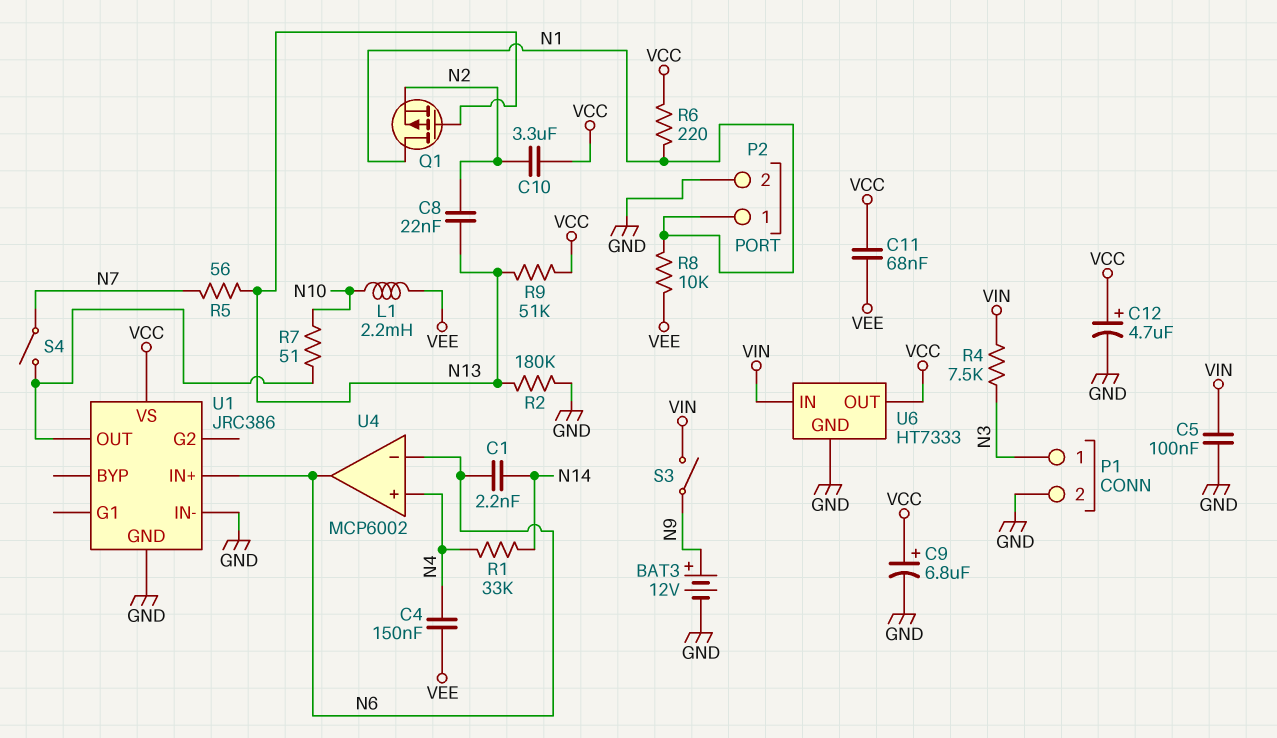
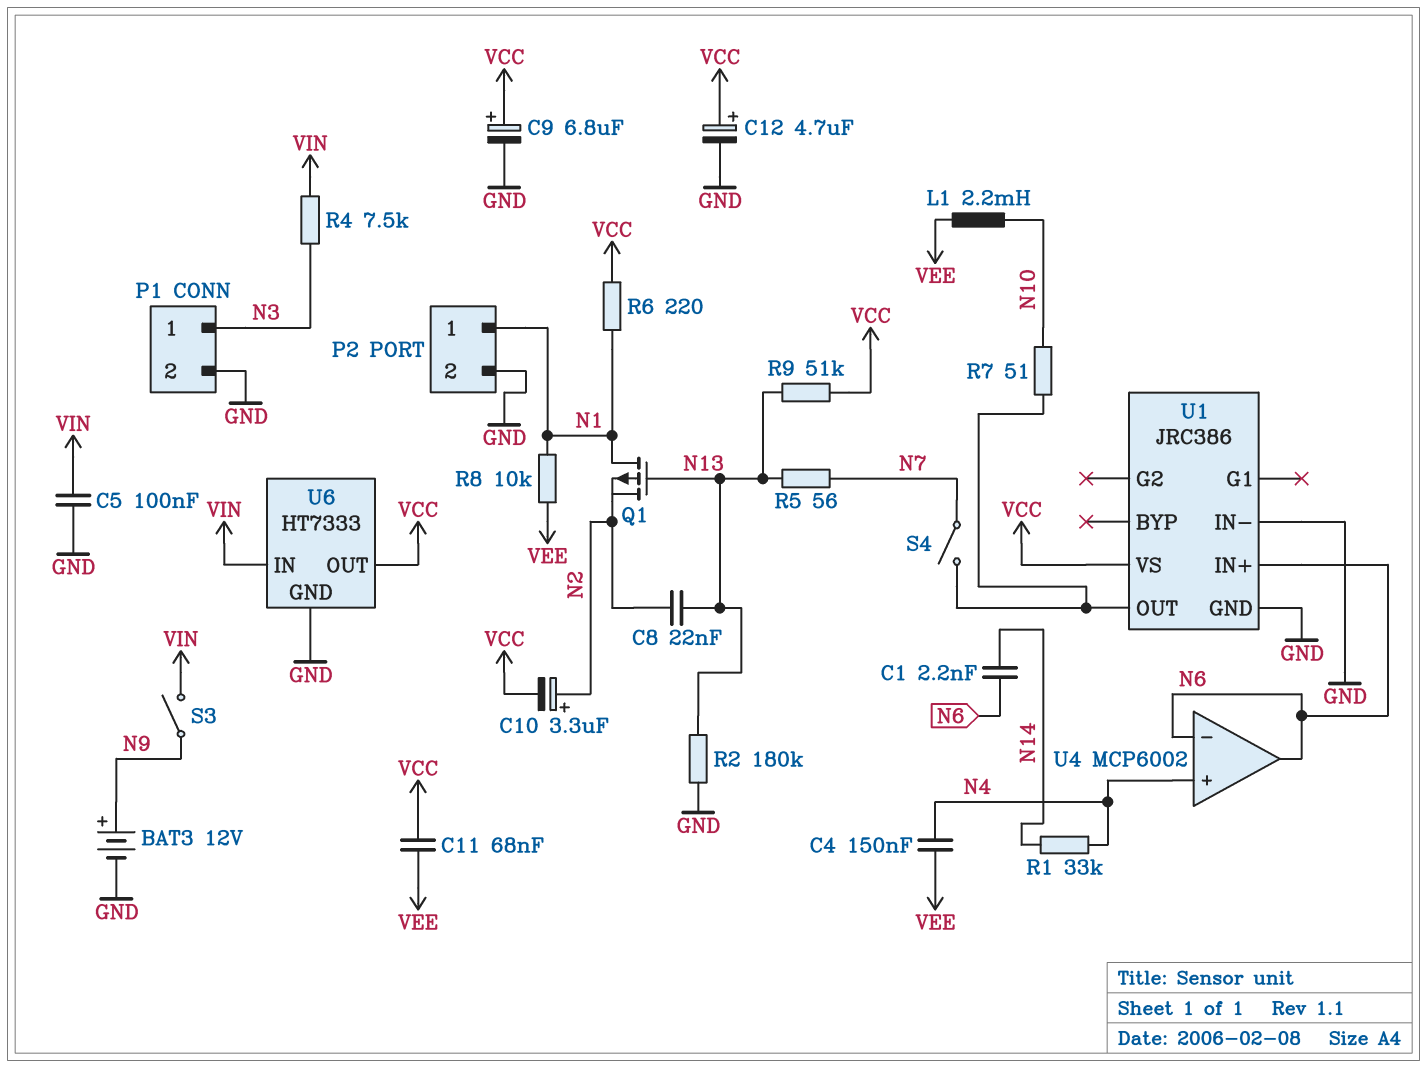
C10: 3.3uF (N2, VCC) -> 3.3uF (plus N2, minus VCC)

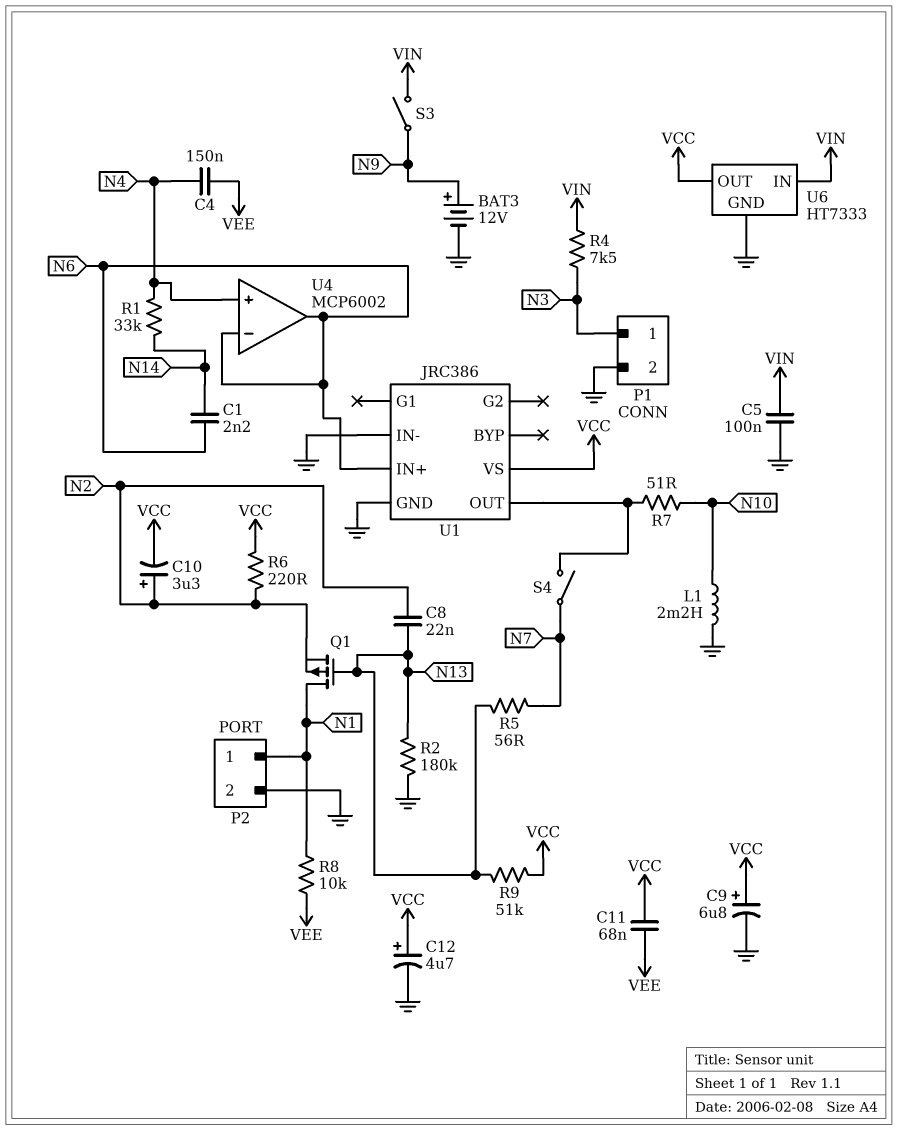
L1: 2.2mH (N10, VEE) -> 2.2mH (GND, N10)
R6: 220 (N1, VCC) -> 220 (N2, VCC)

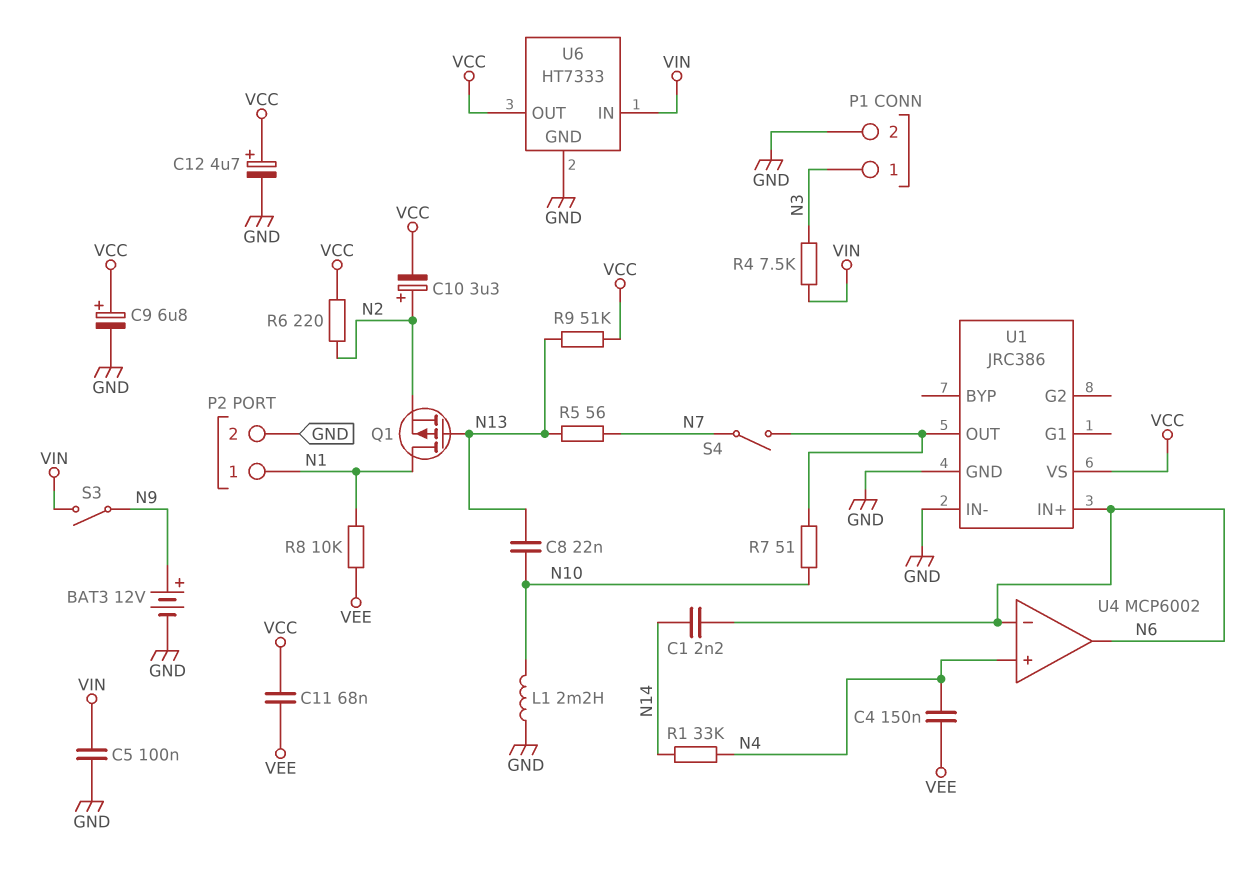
C8: 22nF (N2, N13) -> 22nF (N10, N13)
R2: 180k (GND, N13) -> none

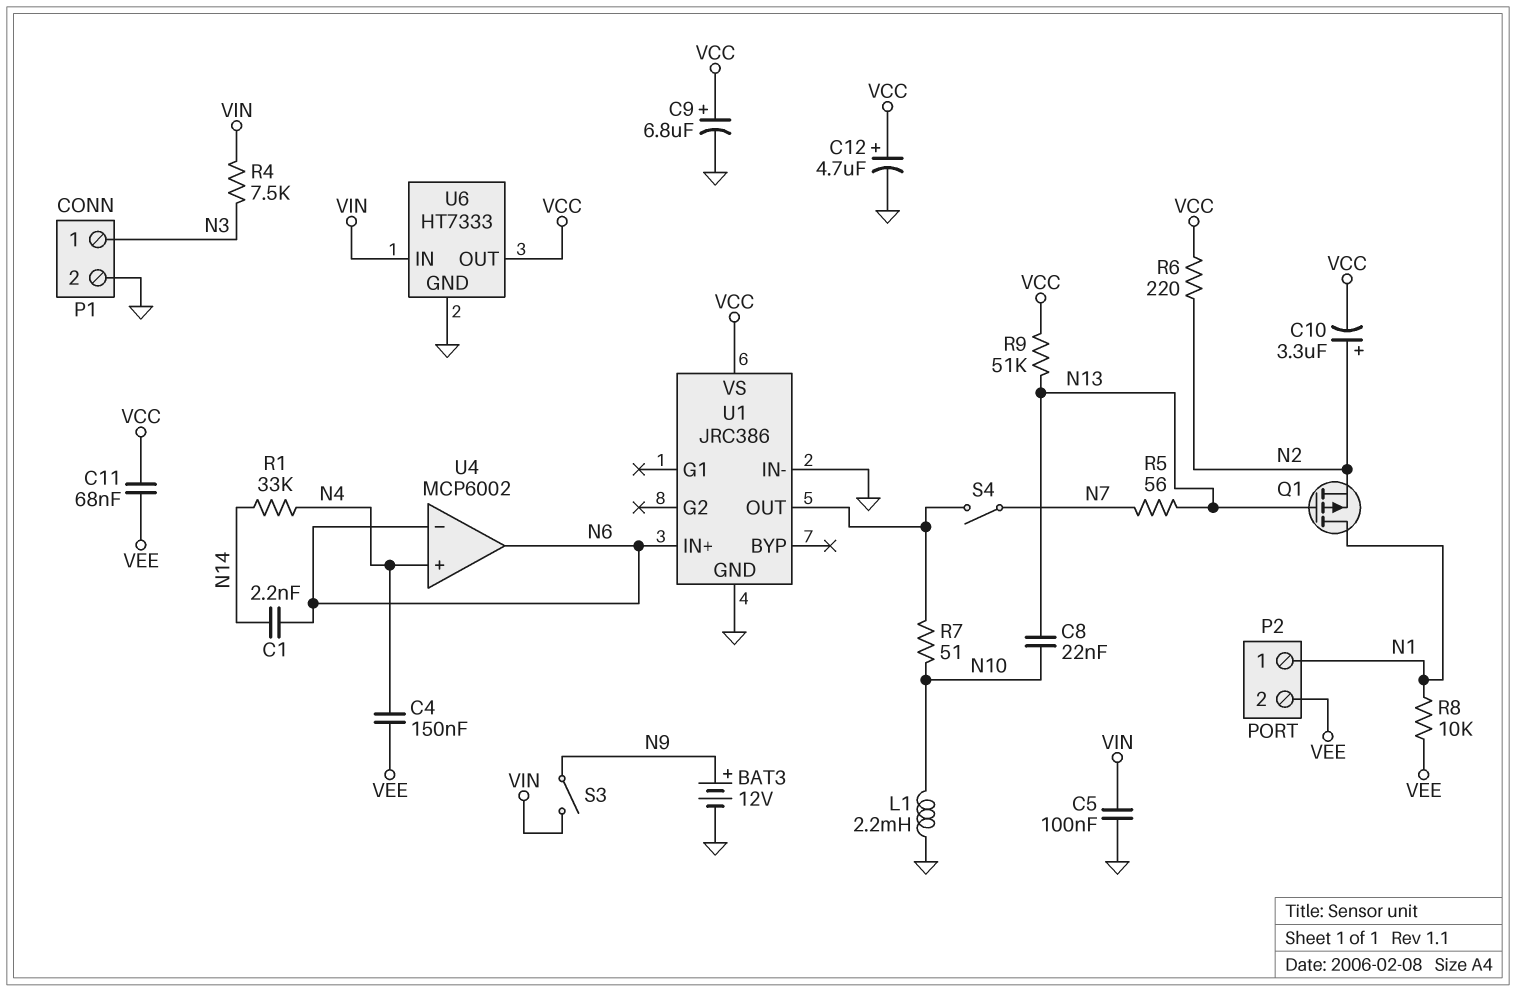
P2 pin 2: GND -> VEE

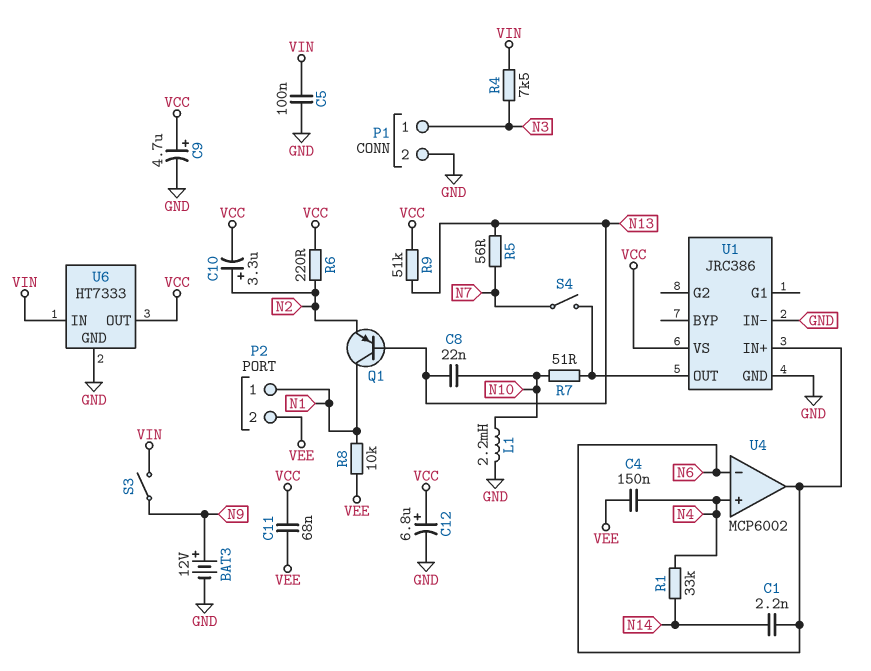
C9: 6.8uF (plus VCC, minus GND) -> 4.7uF (plus VCC, minus GND)
C12: 4.7uF (plus VCC, minus GND) -> 6.8uF (plus VCC, minus GND)
Q1: PMOS (G N13, D N1, S N2) -> PNP (B N13, C N1, E N2)

